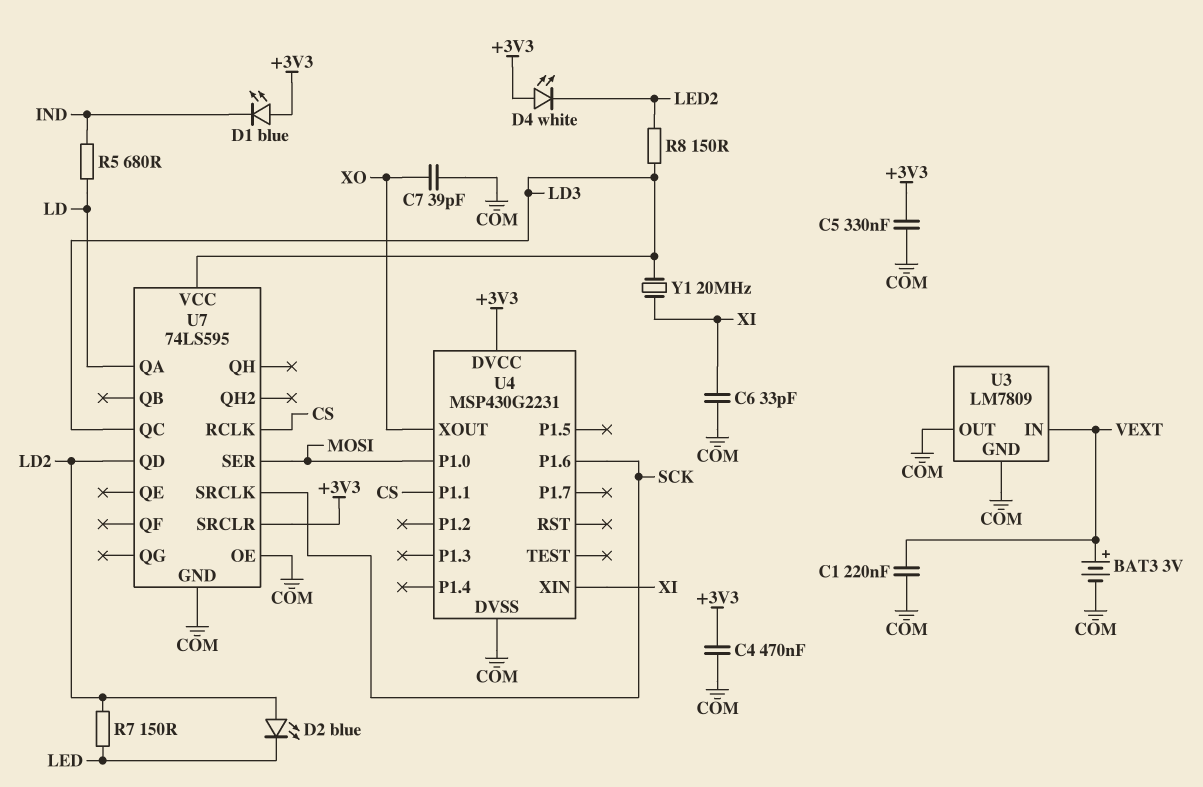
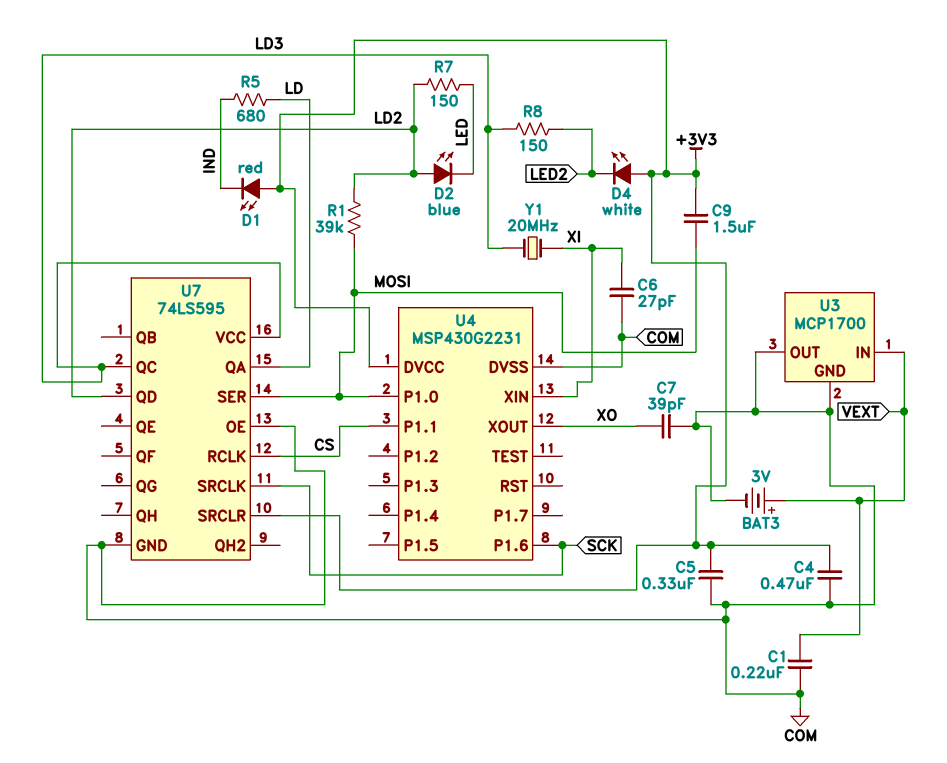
C6: 33pF (COM, XI) -> 27pF (COM, XI)
C9: none -> 1.5uF (+3V3, MOSI)
D1: LED blue (A +3V3, K IND) -> LED red (A +3V3, K IND)
R1: none -> 39k (LD2, MOSI)
U3: LM7809 -> MCP1700

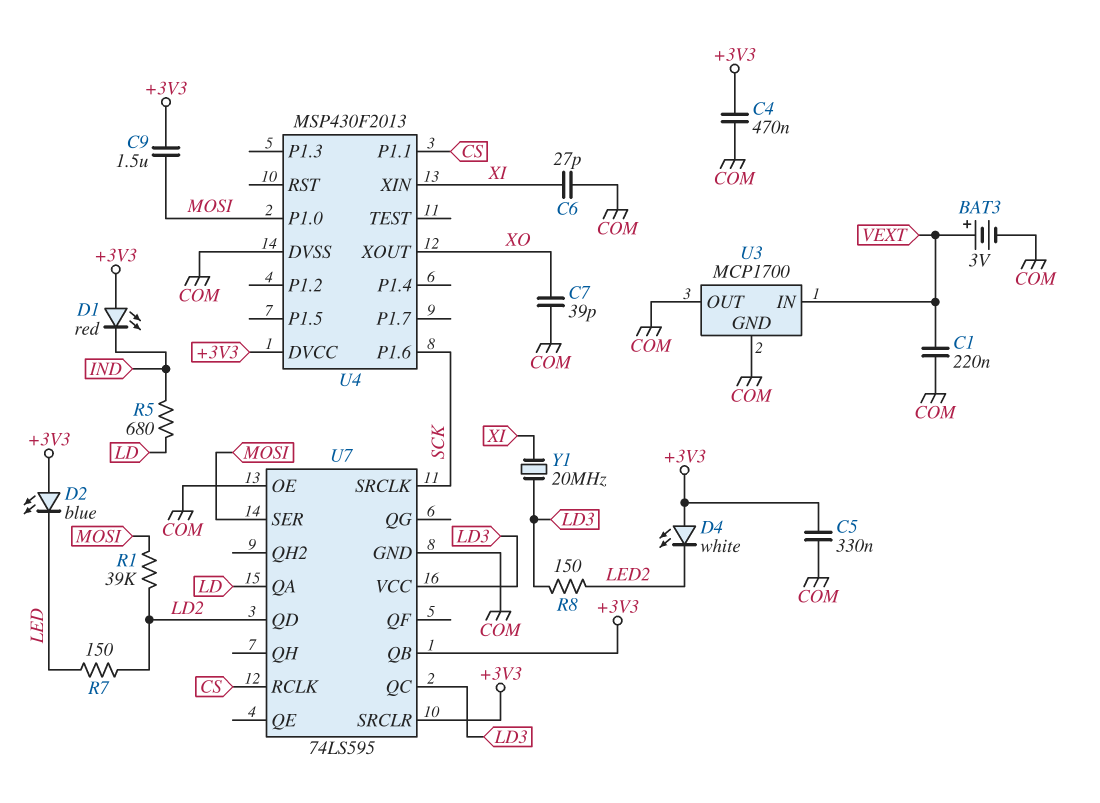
D2: LED blue (A LD2, K LED) -> LED blue (A +3V3, K LED)
U4: MSP430G2231 -> MSP430F2013
U7 pin QB: none -> +3V3

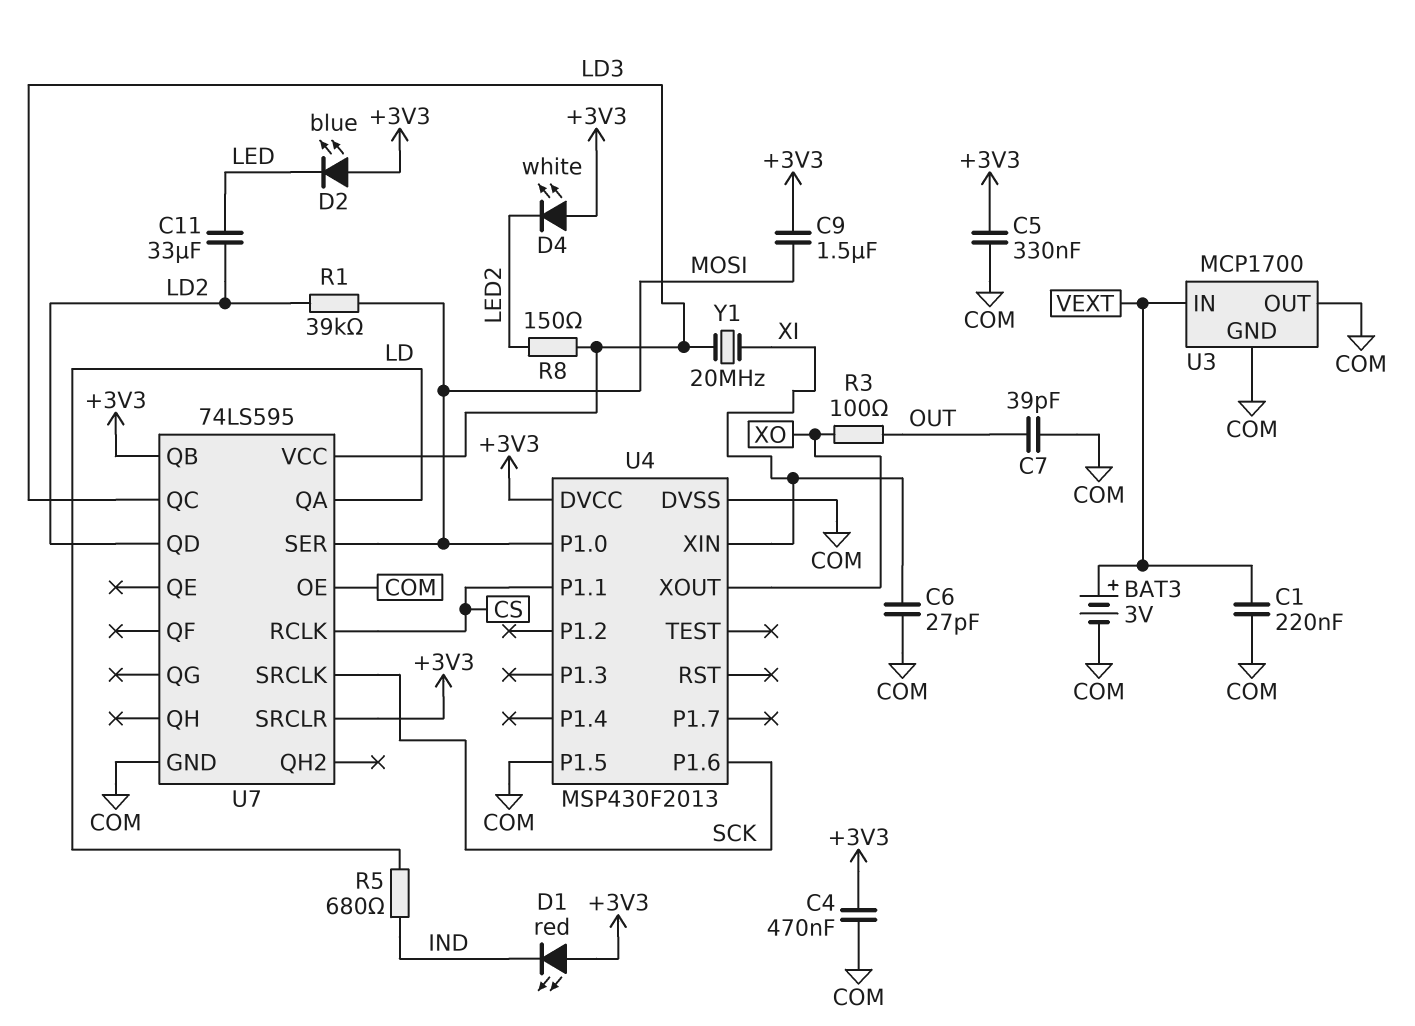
C7: 39pF (COM, XO) -> 39pF (COM, OUT)
C11: none -> 33uF (LD2, LED)
R3: none -> 100 (OUT, XO)
R7: 150 (LD2, LED) -> none
U4 pin P1.5: none -> COM

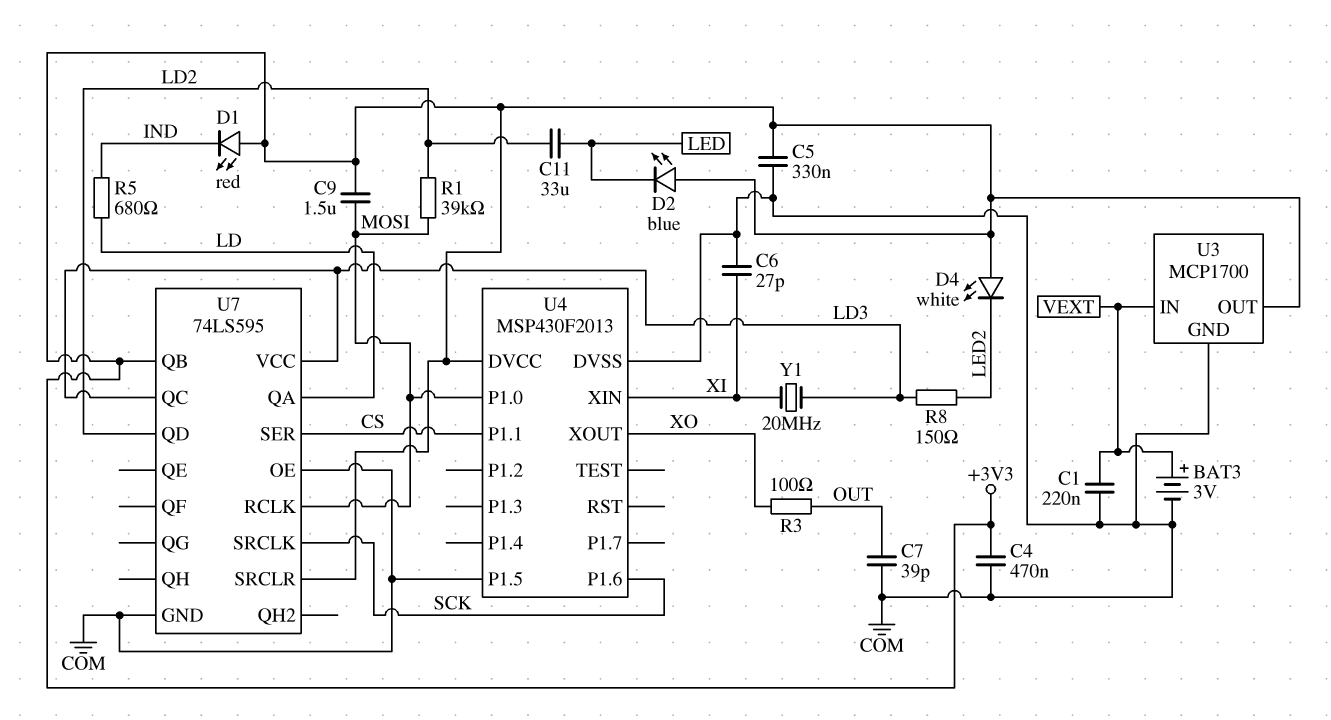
U3 pin OUT: COM -> +3V3
U7 pin RCLK: CS -> MOSI
U7 pin SER: MOSI -> CS

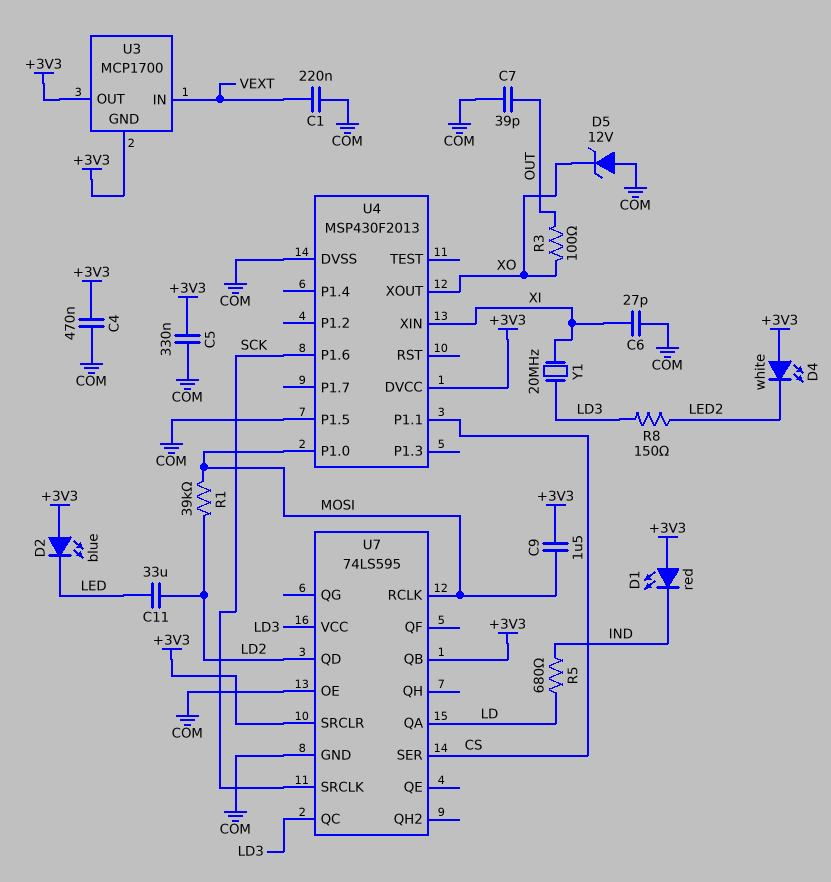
BAT3: 3V (plus VEXT, minus COM) -> none
D5: none -> zener 12V (A COM, K XO)
U3 pin GND: COM -> +3V3

